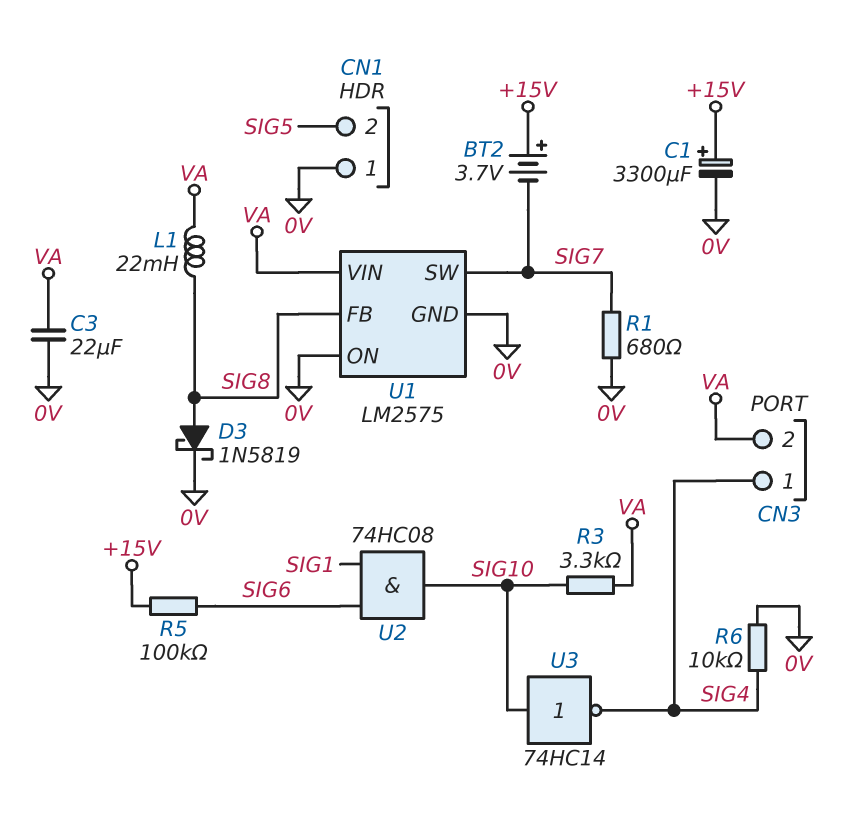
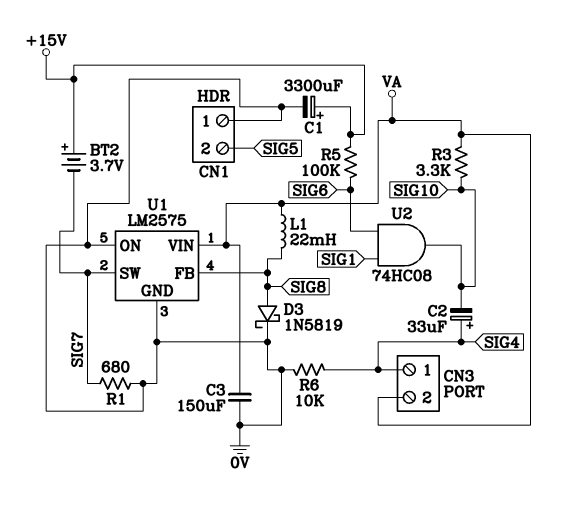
C2: none -> 33uF (plus SIG4, minus SIG10)
C3: 22uF (0V, VA) -> 150uF (0V, VA)
U3: NOT 74HC14 (in SIG10, out SIG4) -> none

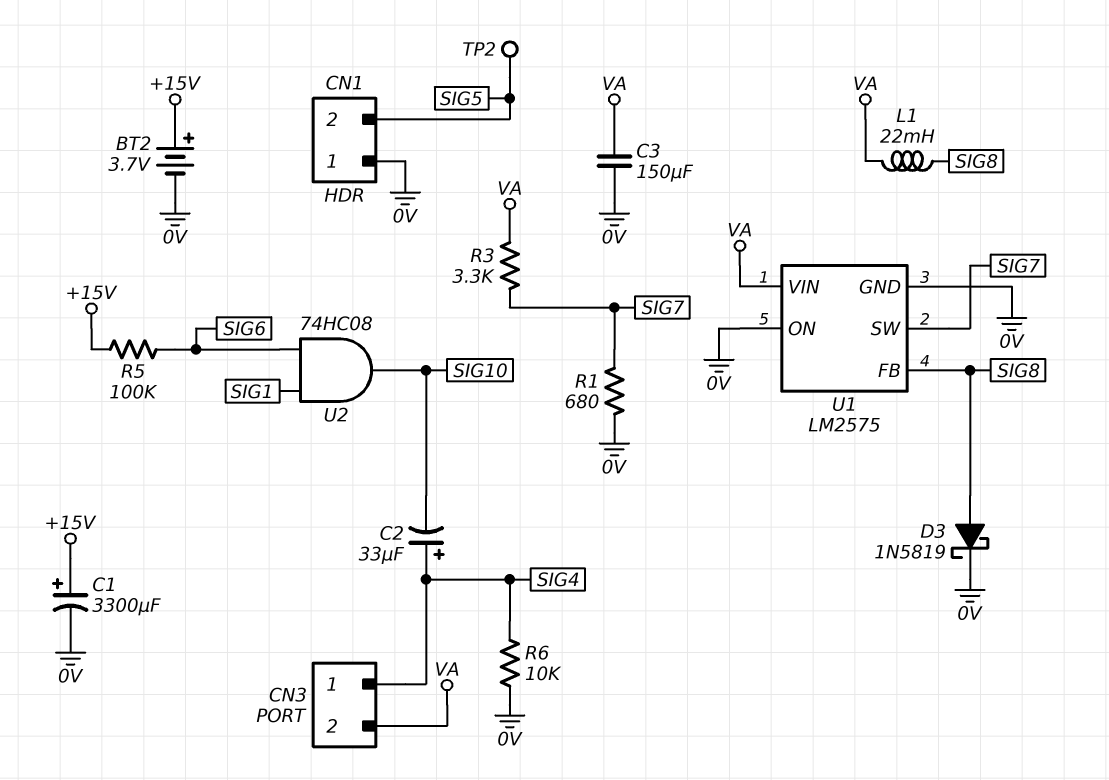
BT2: 3.7V (plus +15V, minus SIG7) -> 3.7V (plus +15V, minus 0V)
R3: 3.3k (SIG10, VA) -> 3.3k (SIG7, VA)
TP2: none -> test point (SIG5)

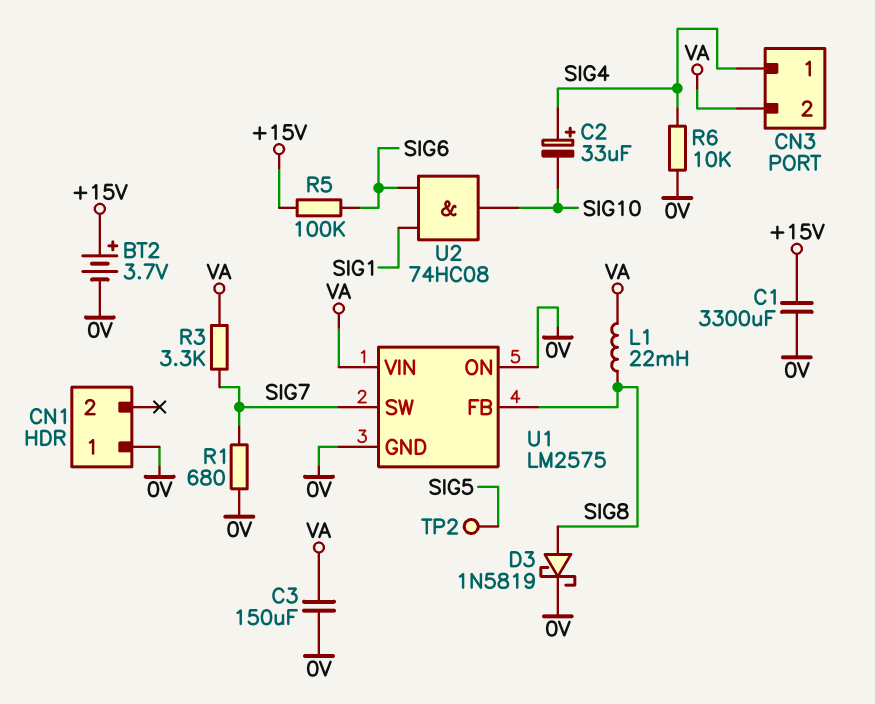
C1: 3300uF (plus +15V, minus 0V) -> 3300uF (+15V, 0V)
CN1 pin 2: SIG5 -> none

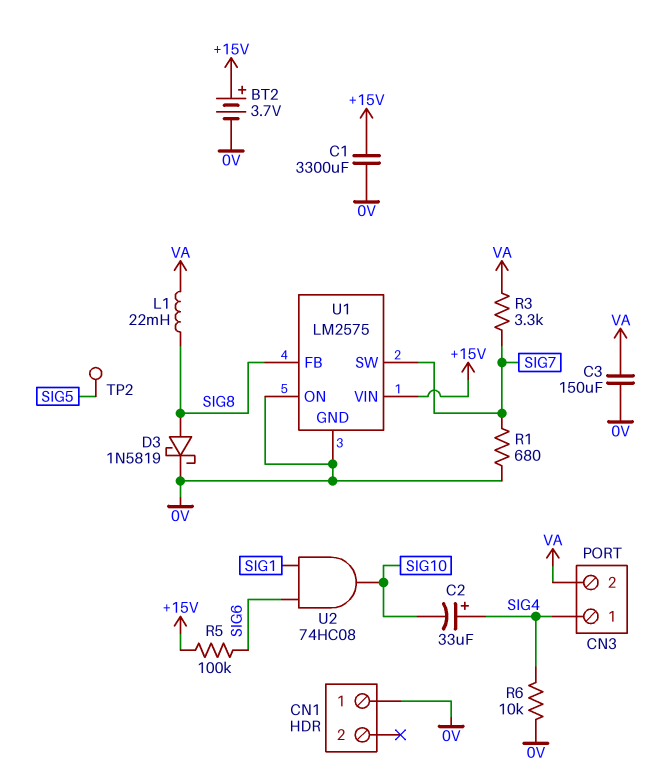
U1 pin VIN: VA -> +15V

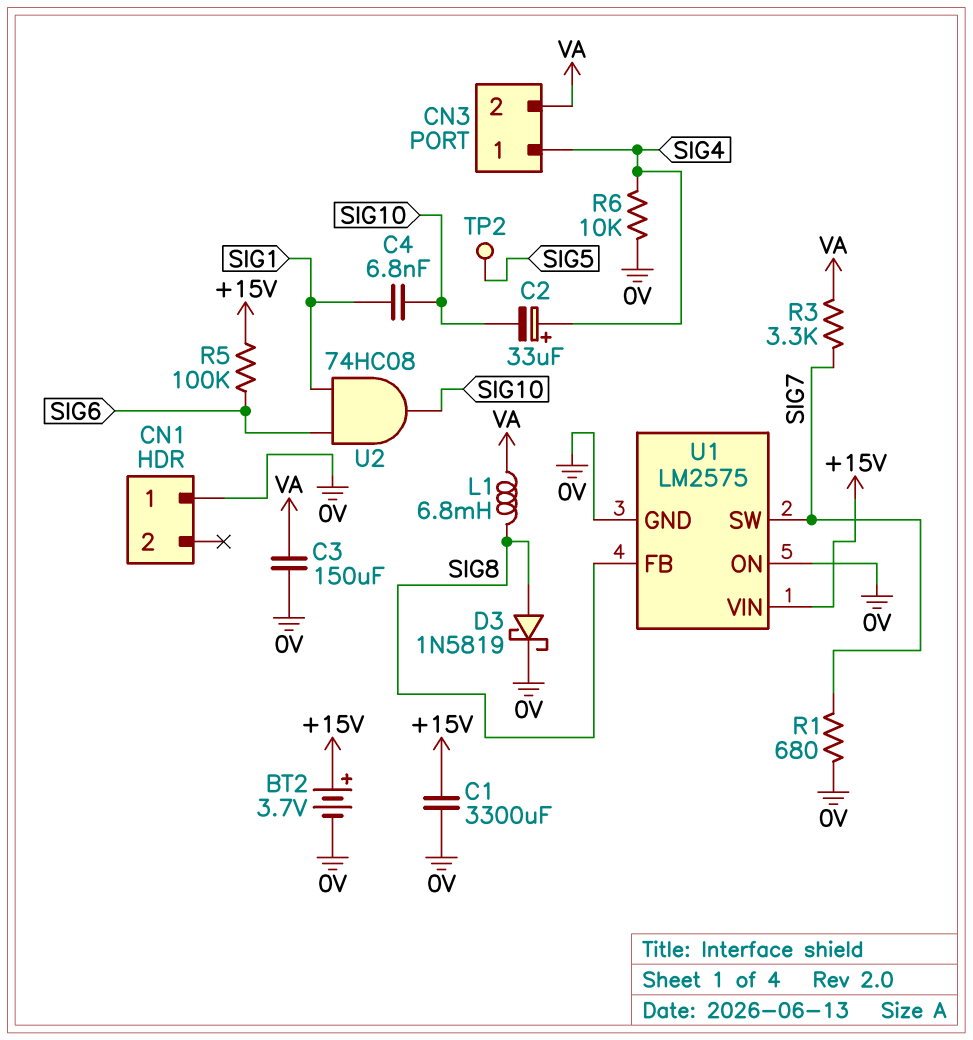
C4: none -> 6.8nF (SIG1, SIG10)
L1: 22mH (SIG8, VA) -> 6.8mH (SIG8, VA)

